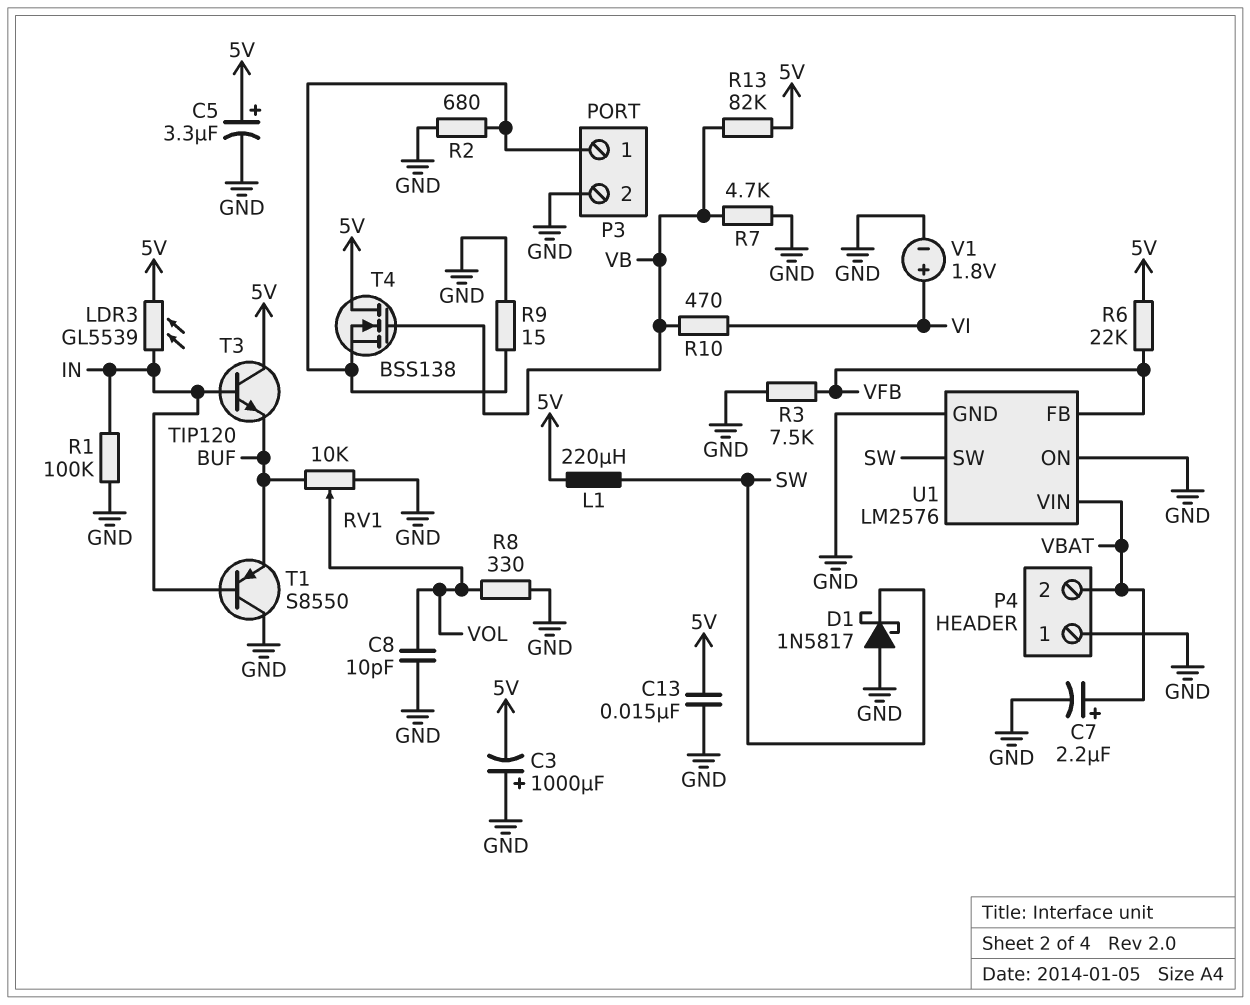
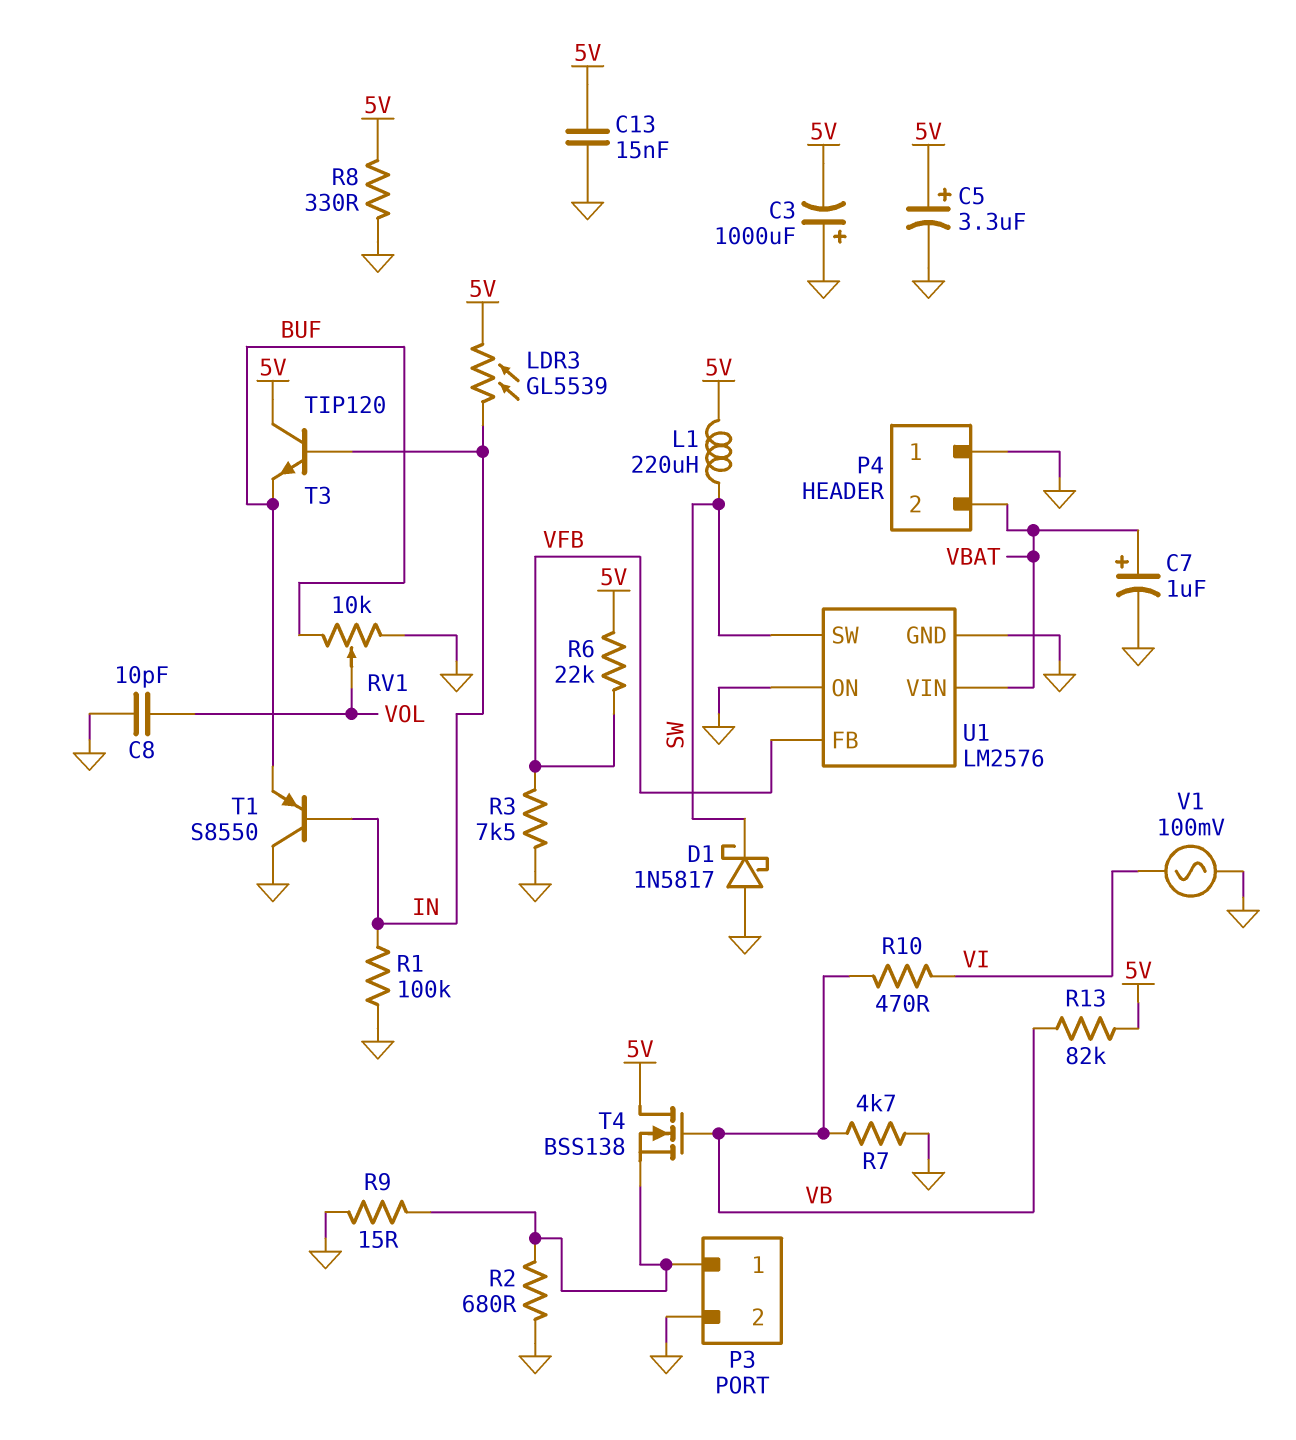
C7: 2.2uF (plus VBAT, minus GND) -> 1uF (plus VBAT, minus GND)
R8: 330 (GND, VOL) -> 330 (5V, GND)
V1: 1.8V (plus VI, minus GND) -> AC 100mV (GND, VI)

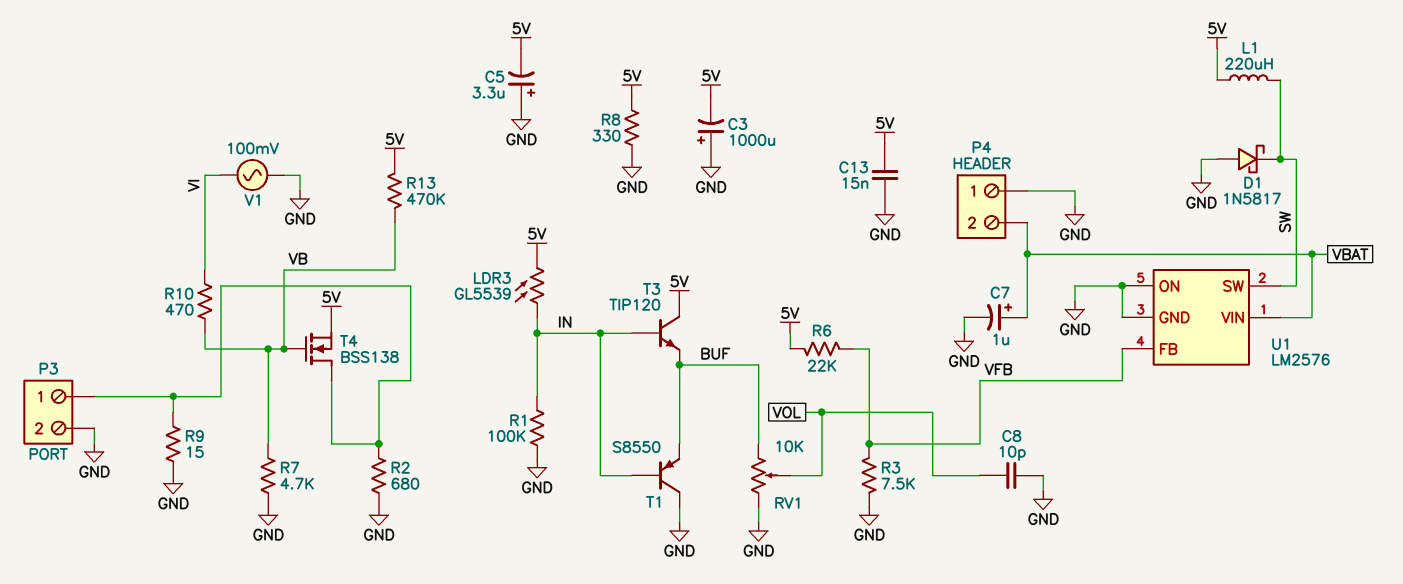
C5: 3.3uF (plus 5V, minus GND) -> 3.3uF (plus GND, minus 5V)
R13: 82k (5V, VB) -> 470k (5V, VB)
T4: NMOS BSS138 (G VB, D 5V, S P3/1) -> NMOS BSS138 (G VB, D P3/1, S 5V)

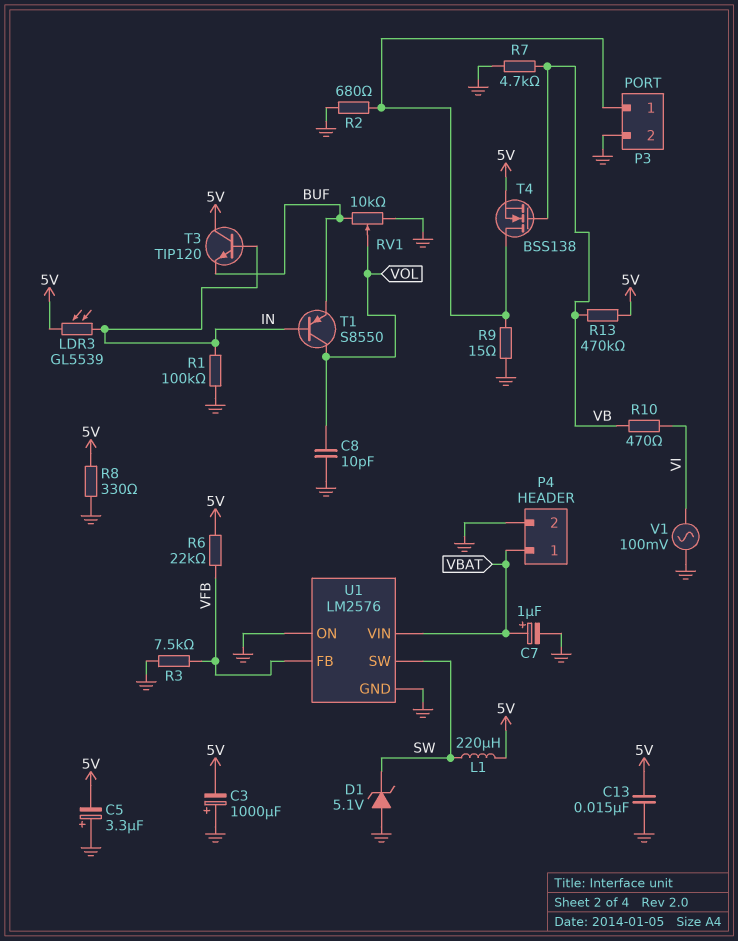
D1: schottky 1N5817 (A GND, K SW) -> zener 5.1V (A GND, K SW)
P4 pin 1: GND -> VBAT
P4 pin 2: VBAT -> GND
T1: PNP S8550 (B IN, C GND, E BUF) -> PNP S8550 (B IN, C VOL, E BUF)

